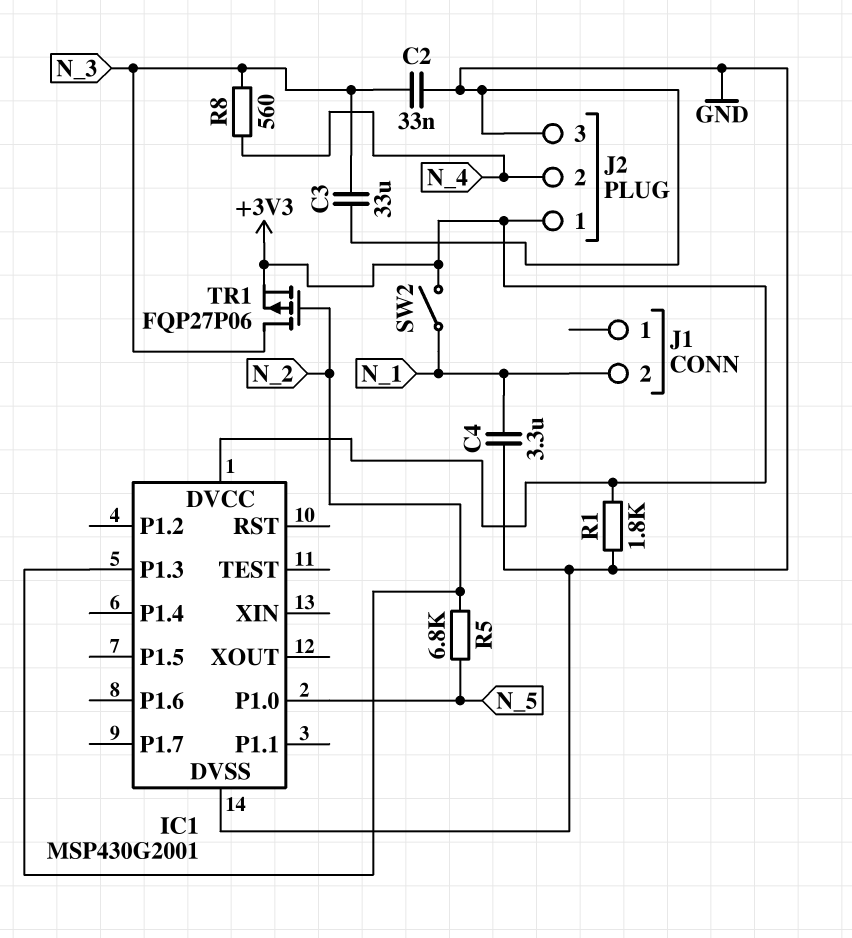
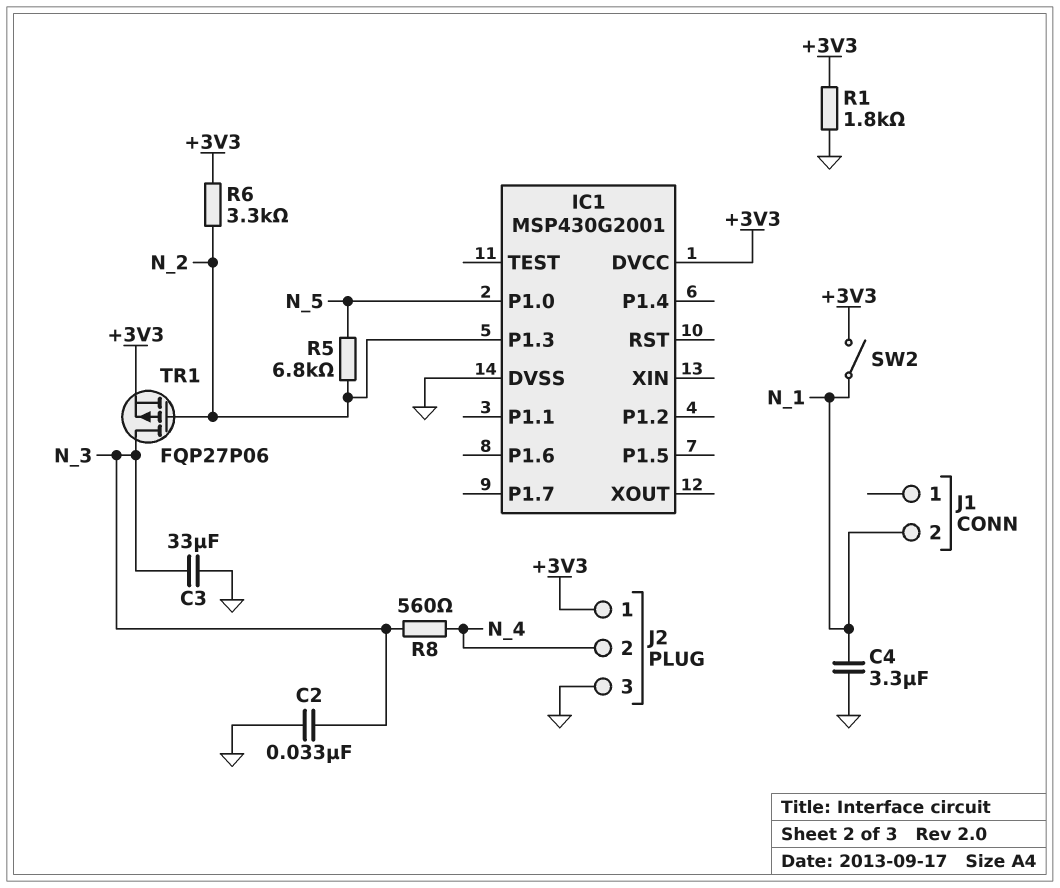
R6: none -> 3.3k (+3V3, N_2)

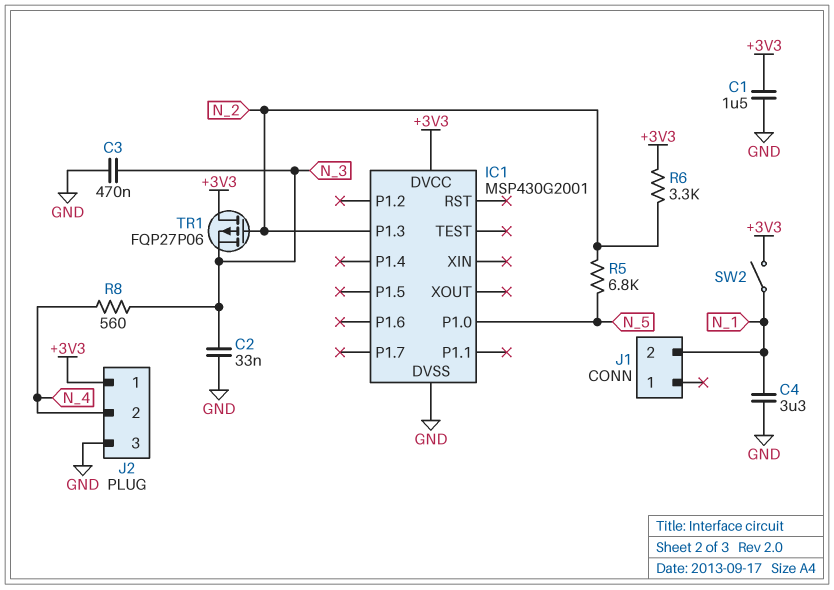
C1: none -> 1.5uF (+3V3, GND)
C3: 33uF (GND, N_3) -> 470nF (GND, N_3)
R1: 1.8k (+3V3, GND) -> none
TR1: PMOS FQP27P06 (G N_2, D N_3, S +3V3) -> PMOS FQP27P06 (G N_2, D +3V3, S N_3)

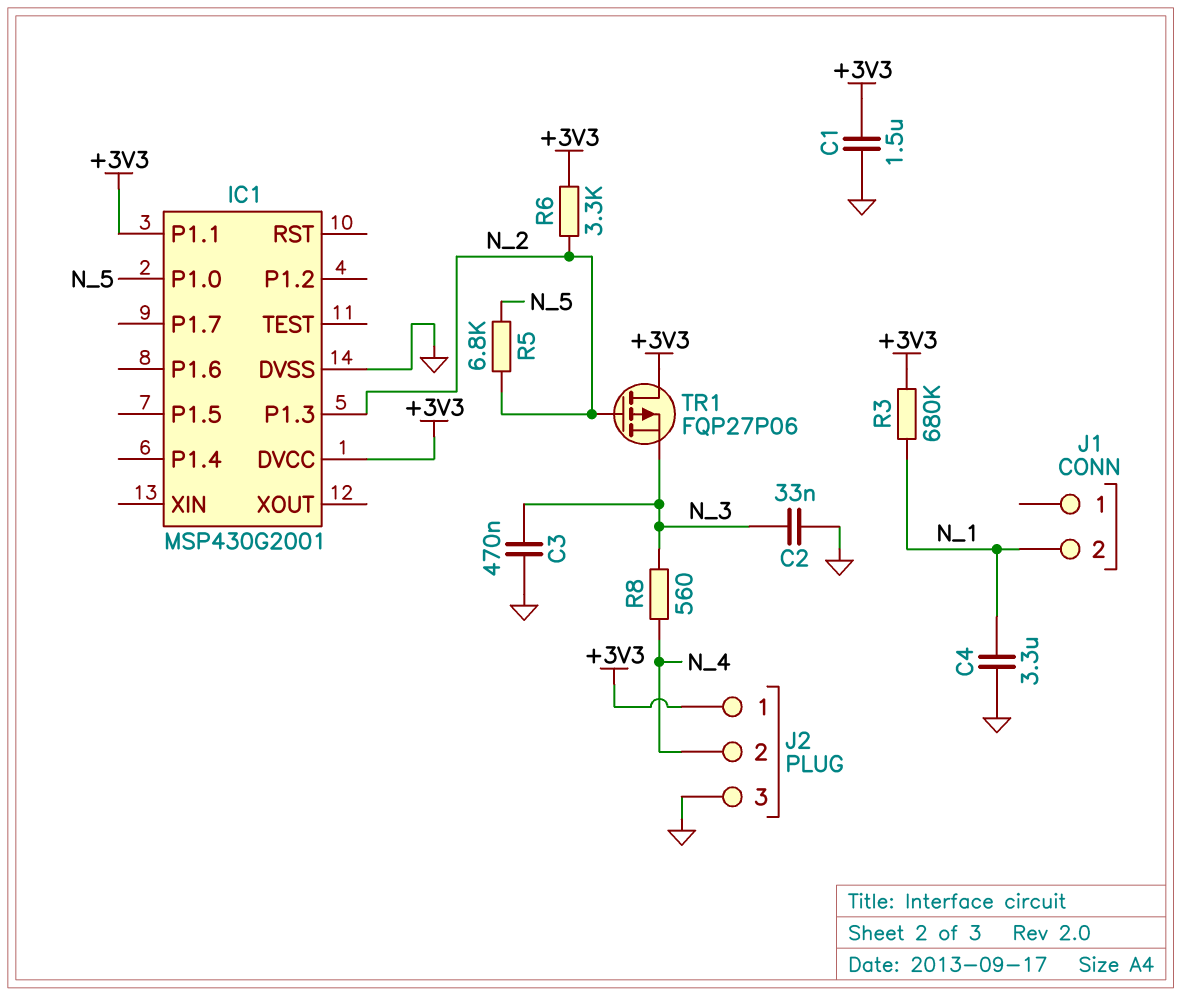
IC1 pin P1.1: none -> +3V3
R3: none -> 680k (+3V3, N_1)
SW2: switch (+3V3, N_1) -> none

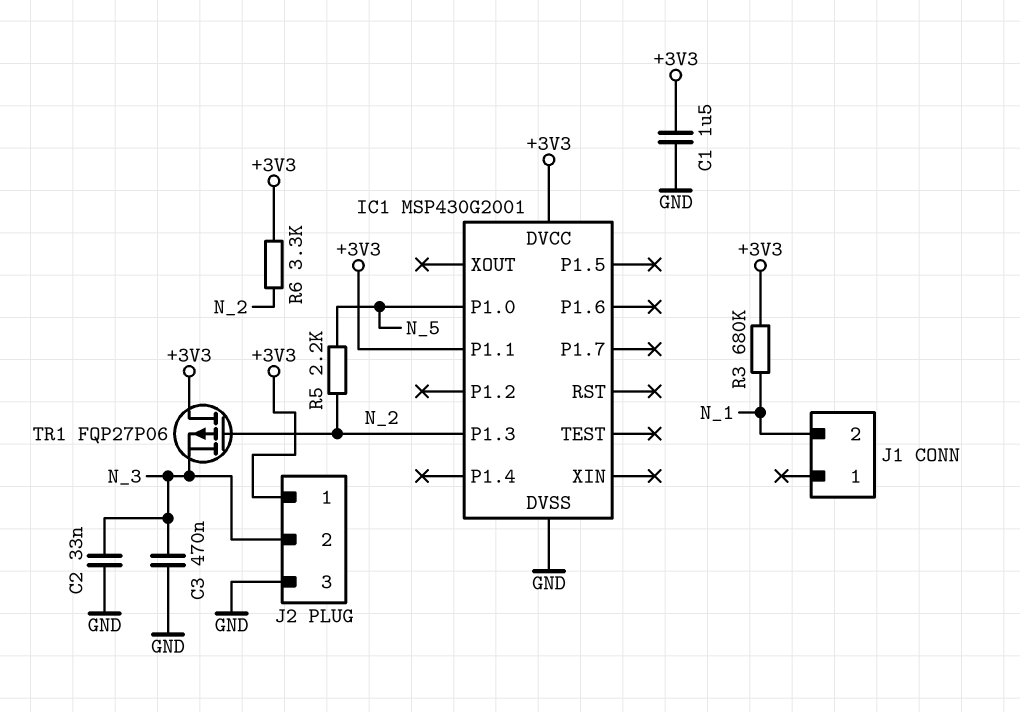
C4: 3.3uF (GND, N_1) -> none
J2 pin 2: N_4 -> N_3
R5: 6.8k (N_2, N_5) -> 2.2k (N_2, N_5)
R8: 560 (N_3, N_4) -> none

